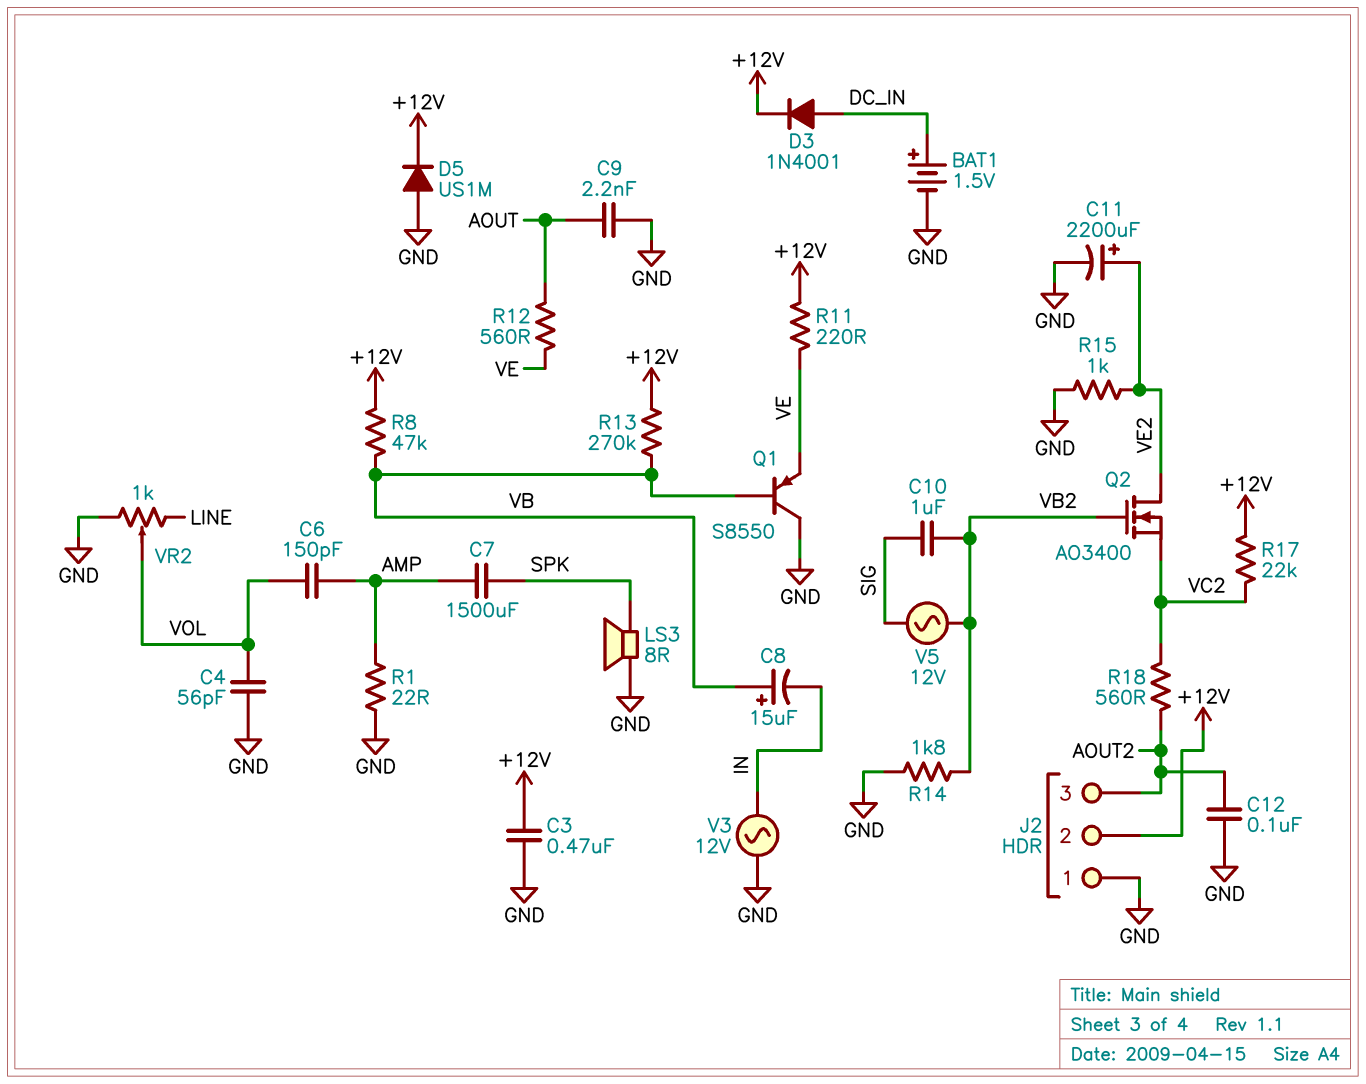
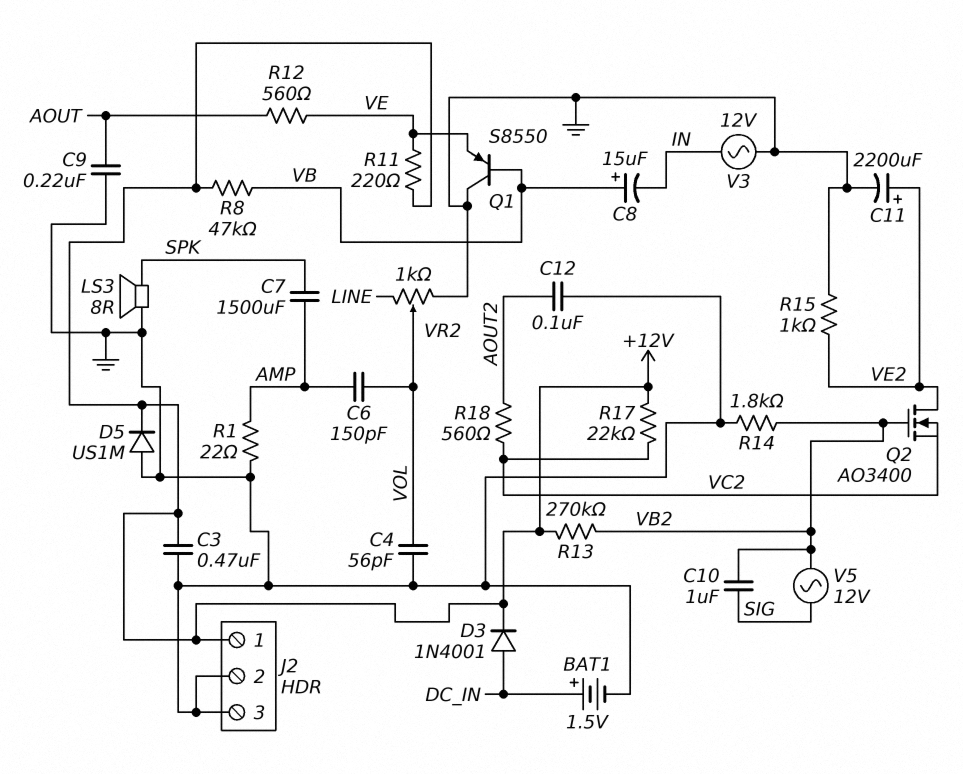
C9: 2.2nF (AOUT, GND) -> 220nF (AOUT, GND)
J2 pin 1: GND -> +12V
J2 pin 2: +12V -> GND
J2 pin 3: AOUT2 -> GND
R13: 270k (+12V, VB) -> 270k (+12V, VB2)

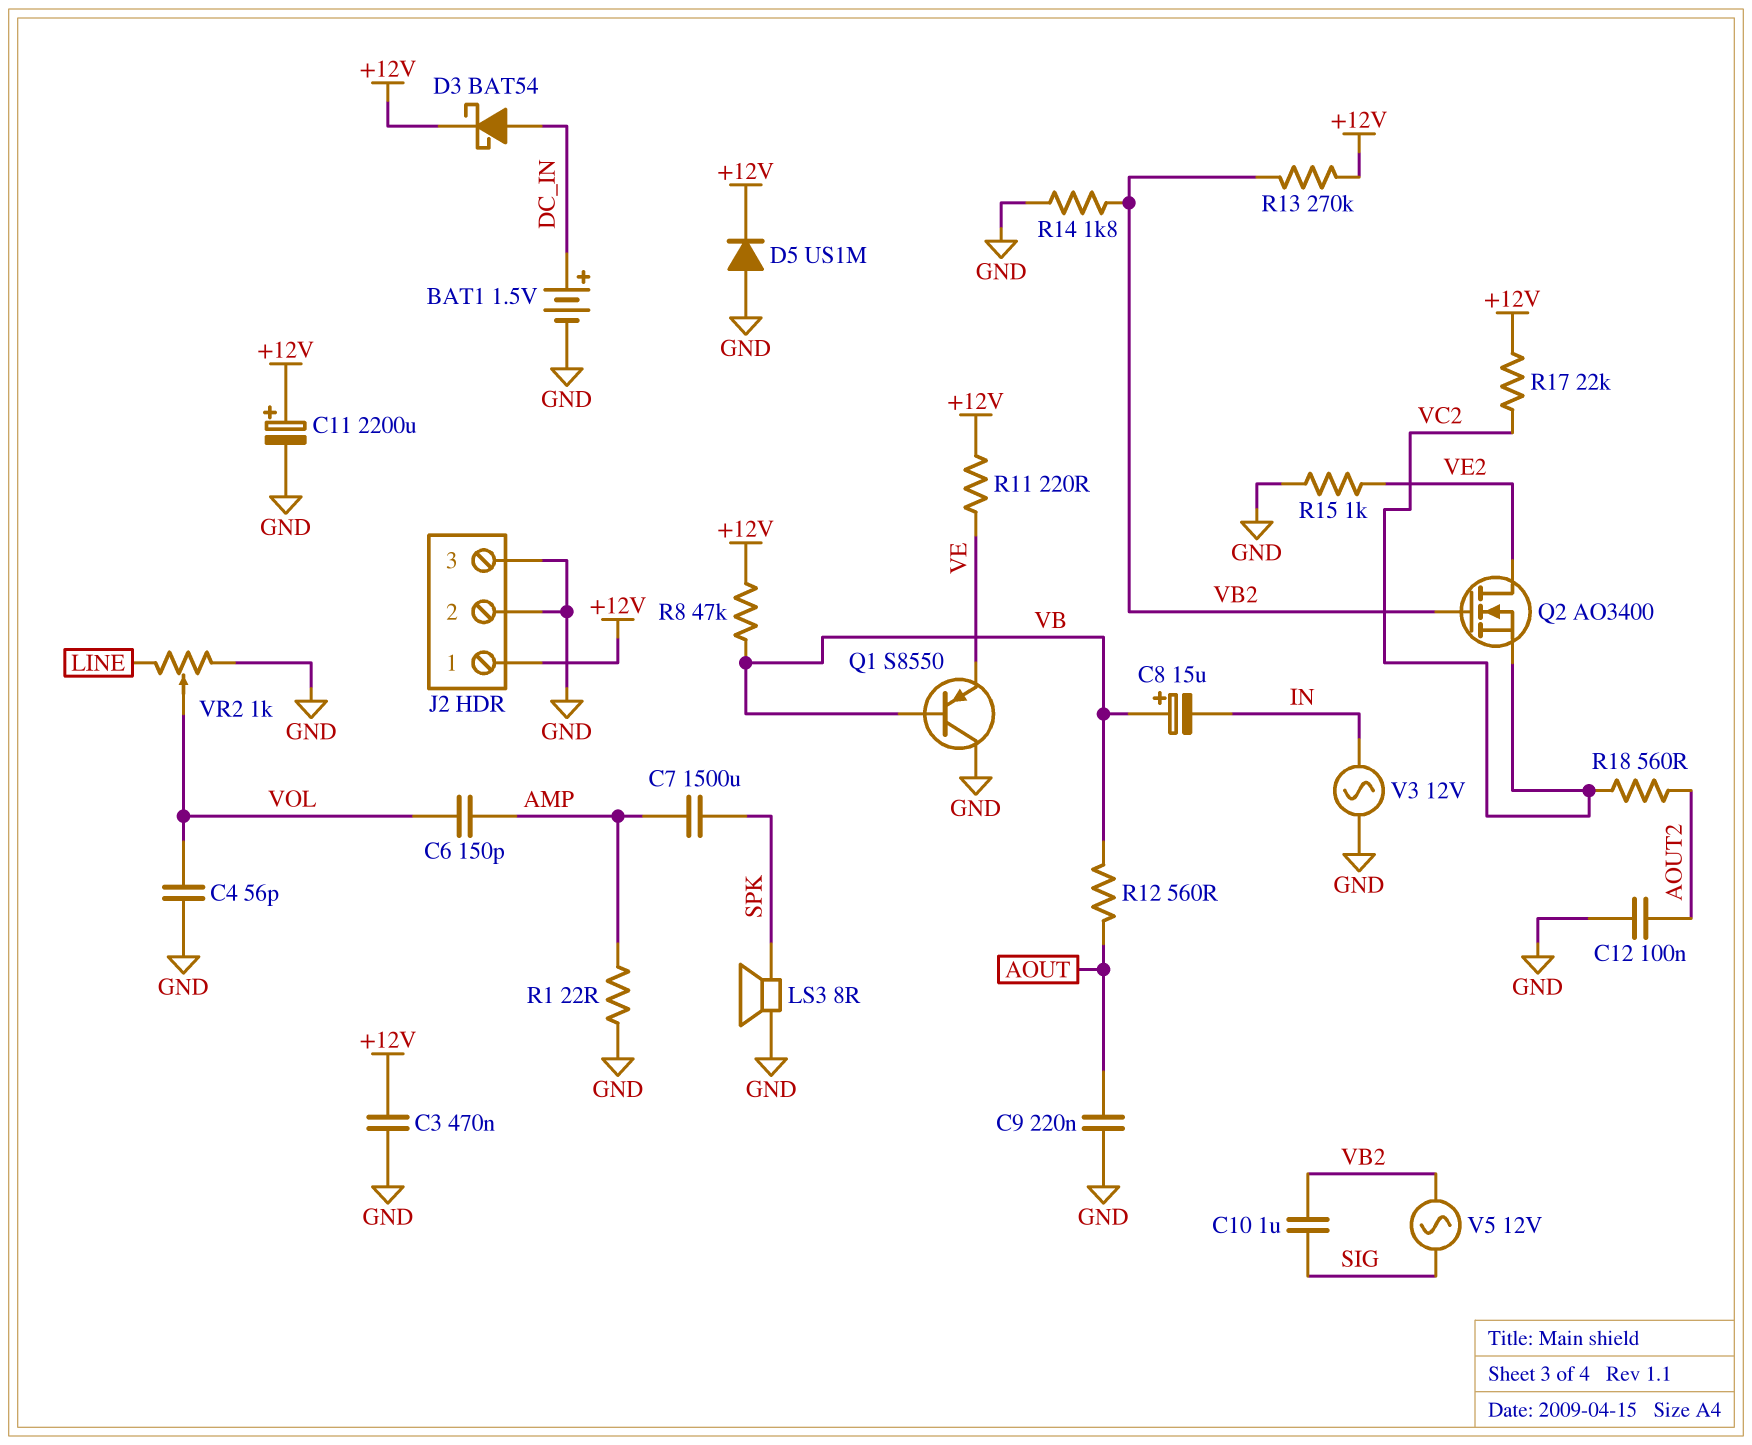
C11: 2200uF (plus VE2, minus GND) -> 2200uF (plus +12V, minus GND)
D3: diode 1N4001 (A DC_IN, K +12V) -> schottky BAT54 (A DC_IN, K +12V)
R12: 560 (AOUT, VE) -> 560 (AOUT, VB)

